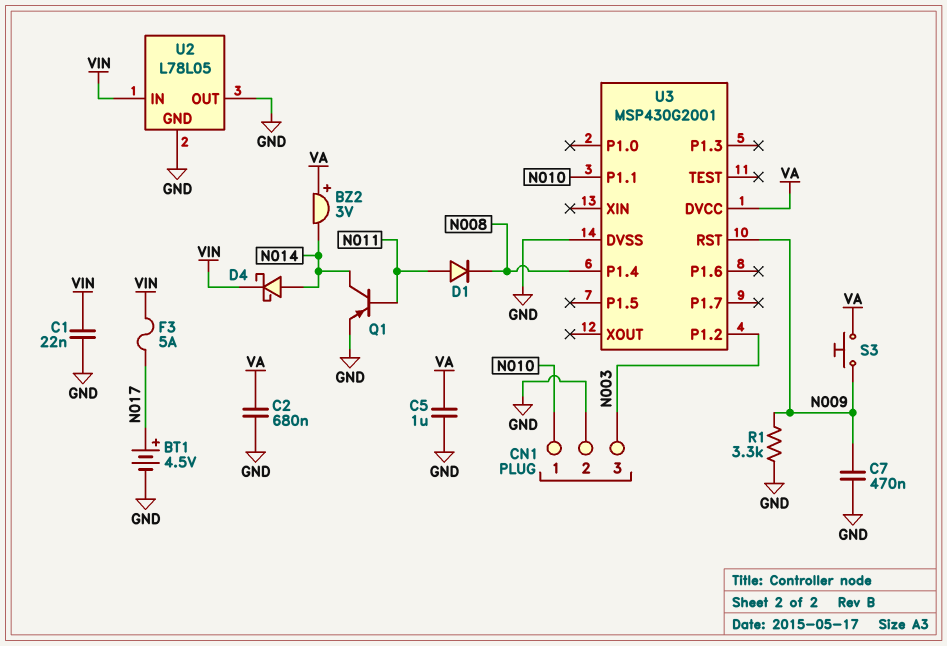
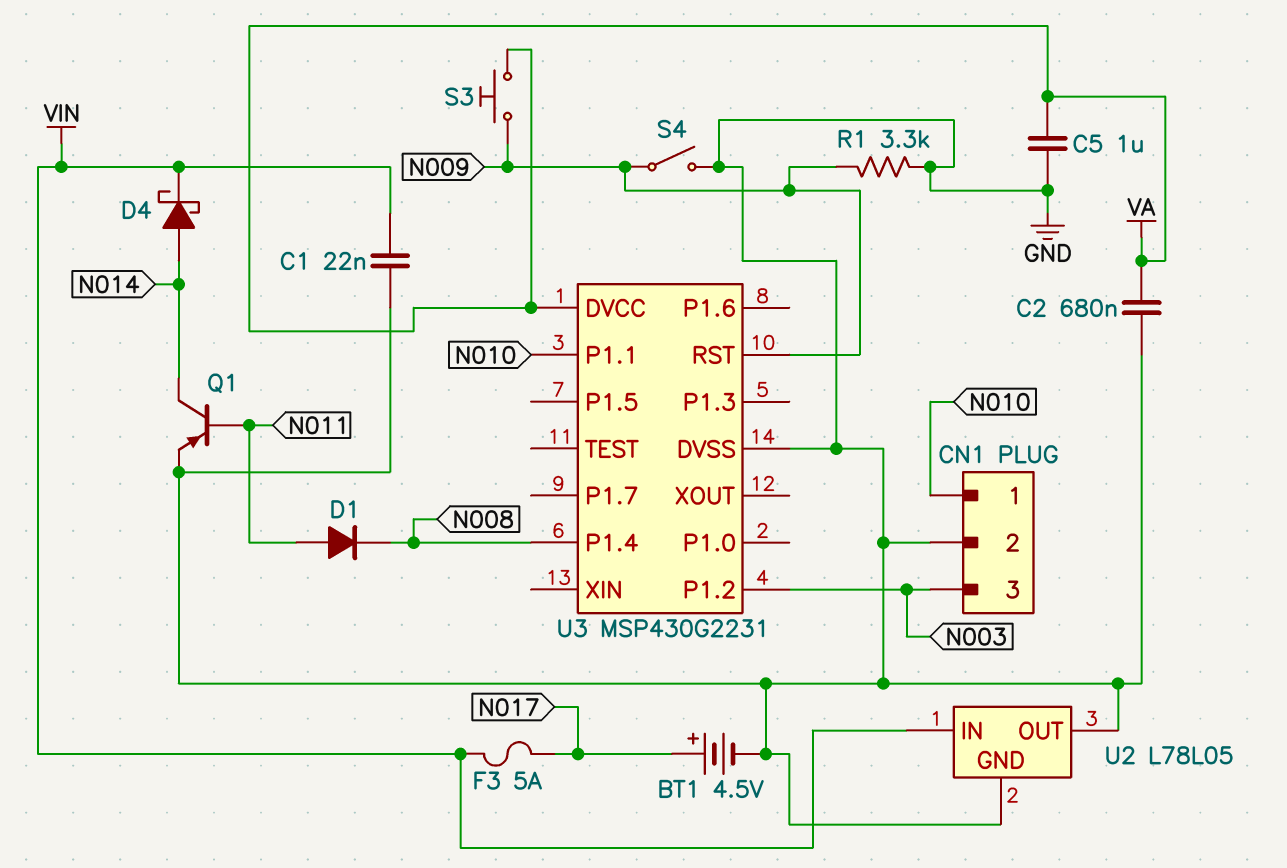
BZ2: buzzer 3V (plus VA, minus N014) -> none
C7: 470nF (GND, N009) -> none
S4: none -> switch (GND, N009)
U3: MSP430G2001 -> MSP430G2231

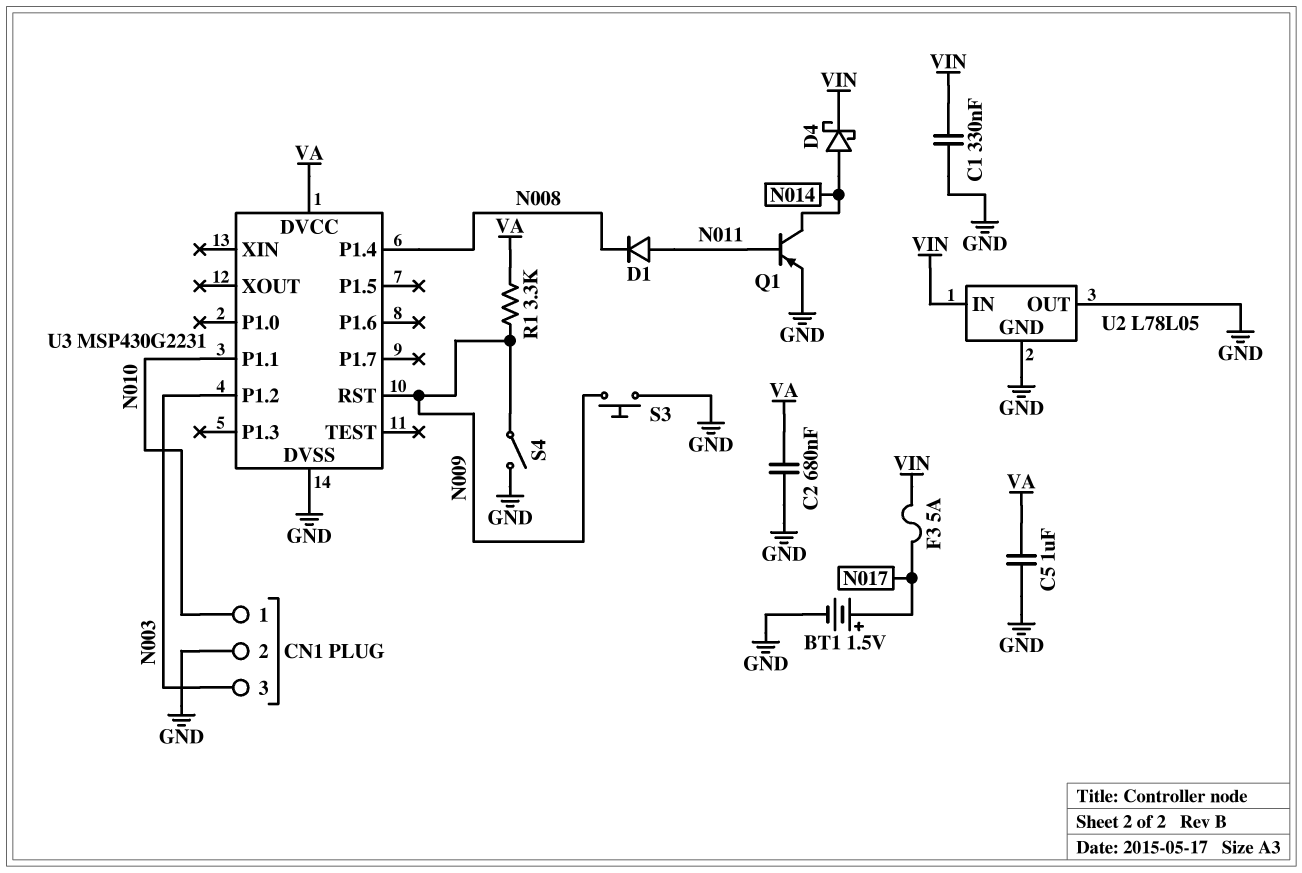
BT1: 4.5V (plus N017, minus GND) -> 1.5V (plus N017, minus GND)
C1: 22nF (GND, VIN) -> 330nF (GND, VIN)
R1: 3.3k (GND, N009) -> 3.3k (N009, VA)
S3: button (N009, VA) -> button (GND, N009)

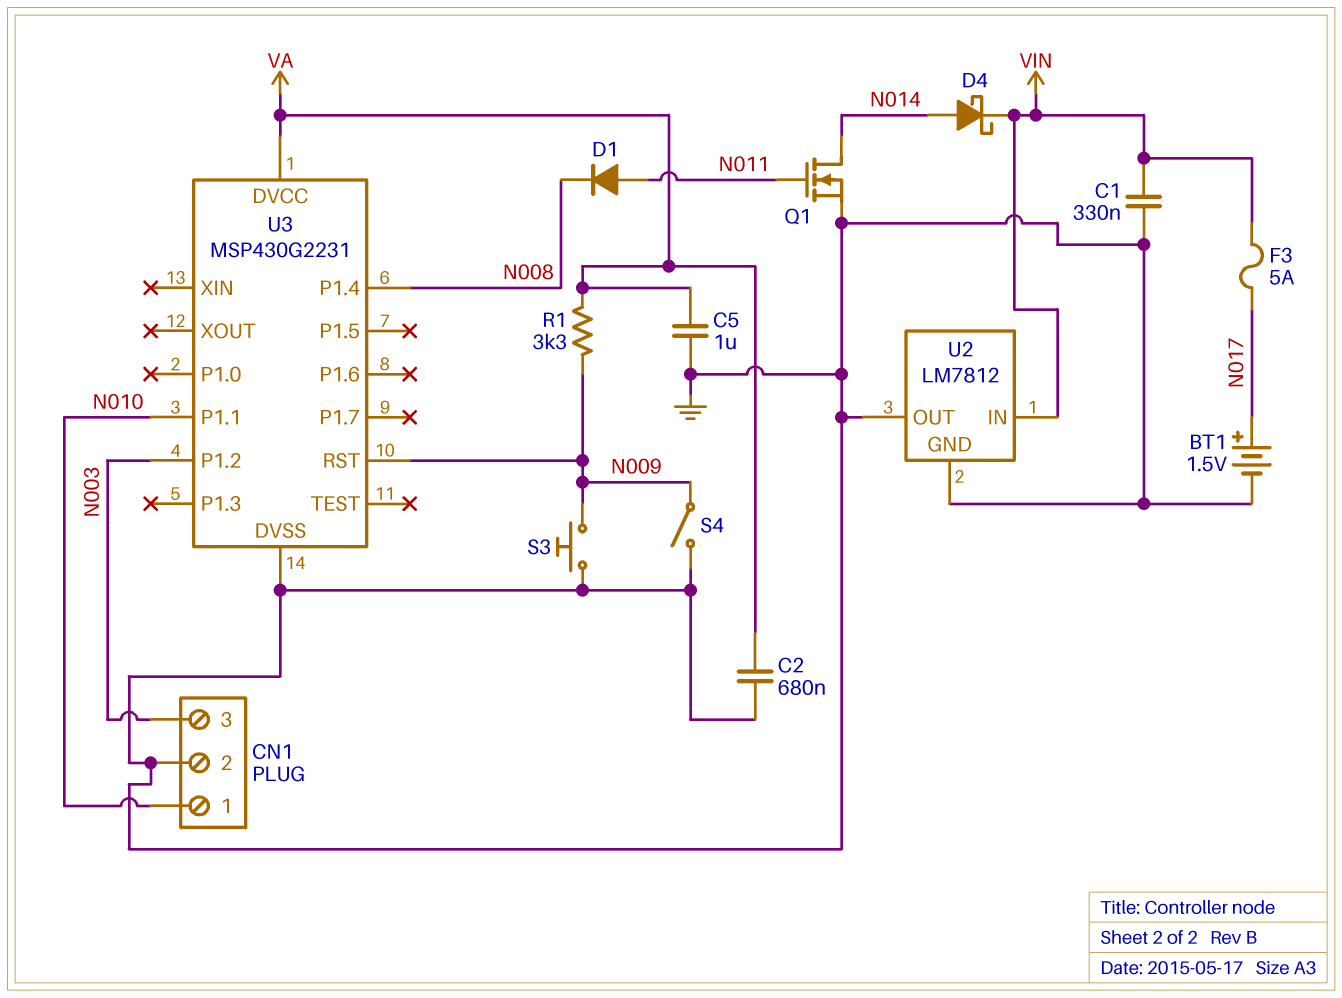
Q1: PNP (B N011, C N014, E GND) -> NMOS (G N011, D N014, S GND)
U2: L78L05 -> LM7812

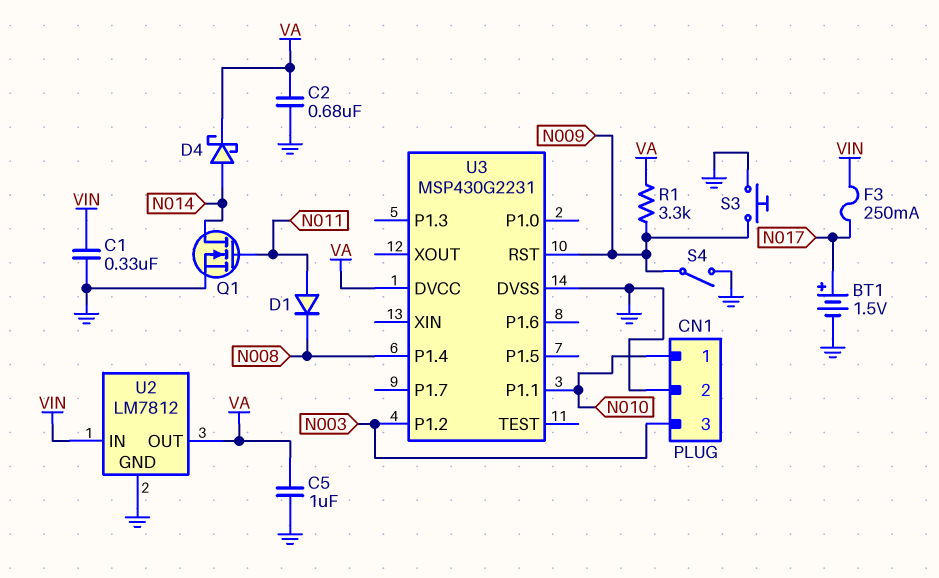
D4: schottky (A N014, K VIN) -> schottky (A N014, K VA)
F3: 5A (N017, VIN) -> 250mA (N017, VIN)
U2 pin OUT: GND -> VA

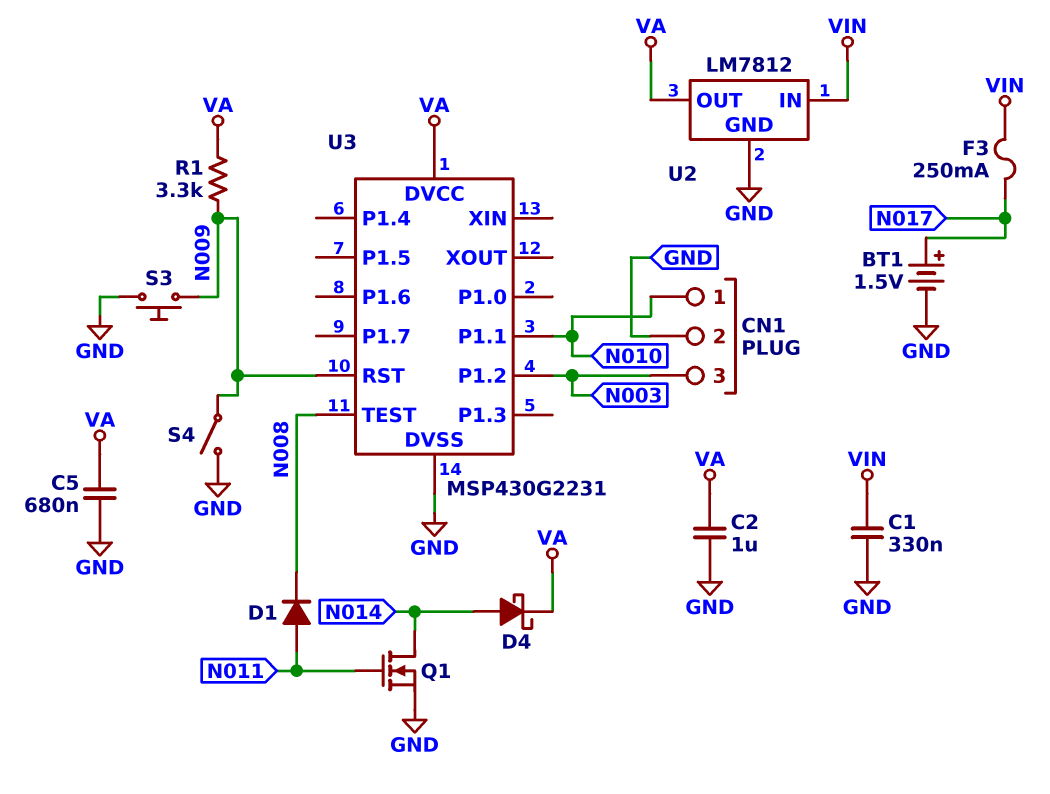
C2: 680nF (GND, VA) -> 1uF (GND, VA)
C5: 1uF (GND, VA) -> 680nF (GND, VA)
U3 pin P1.4: N008 -> none
U3 pin TEST: none -> N008

